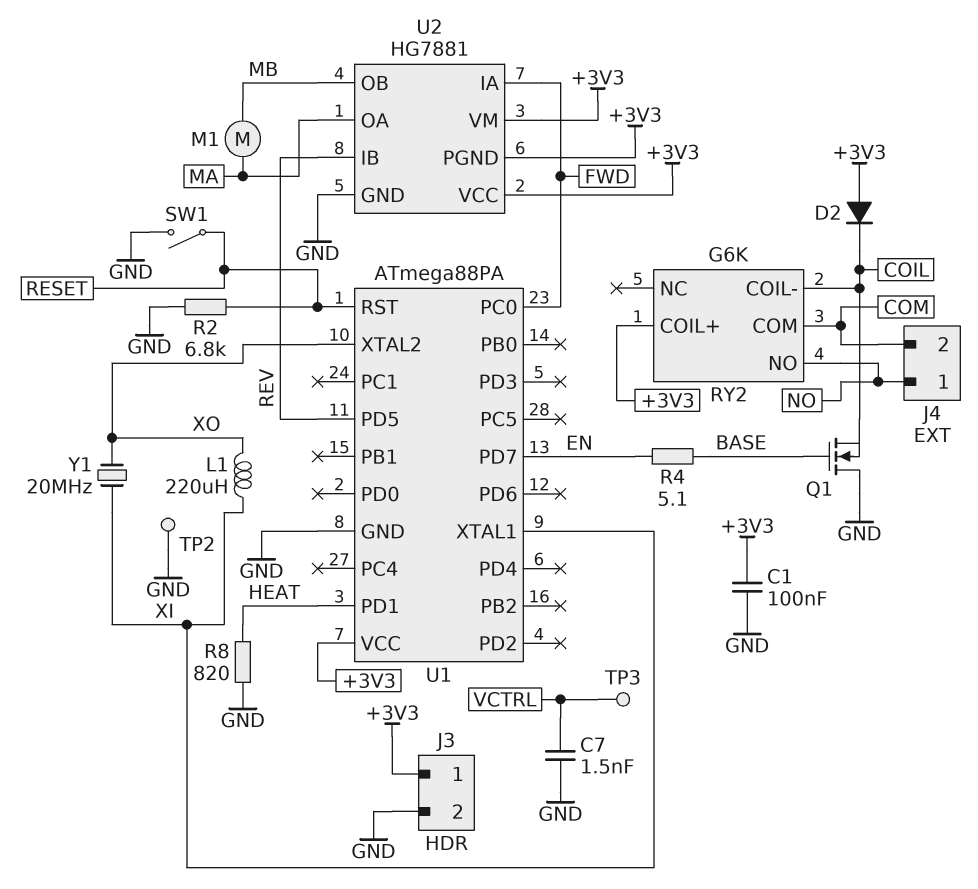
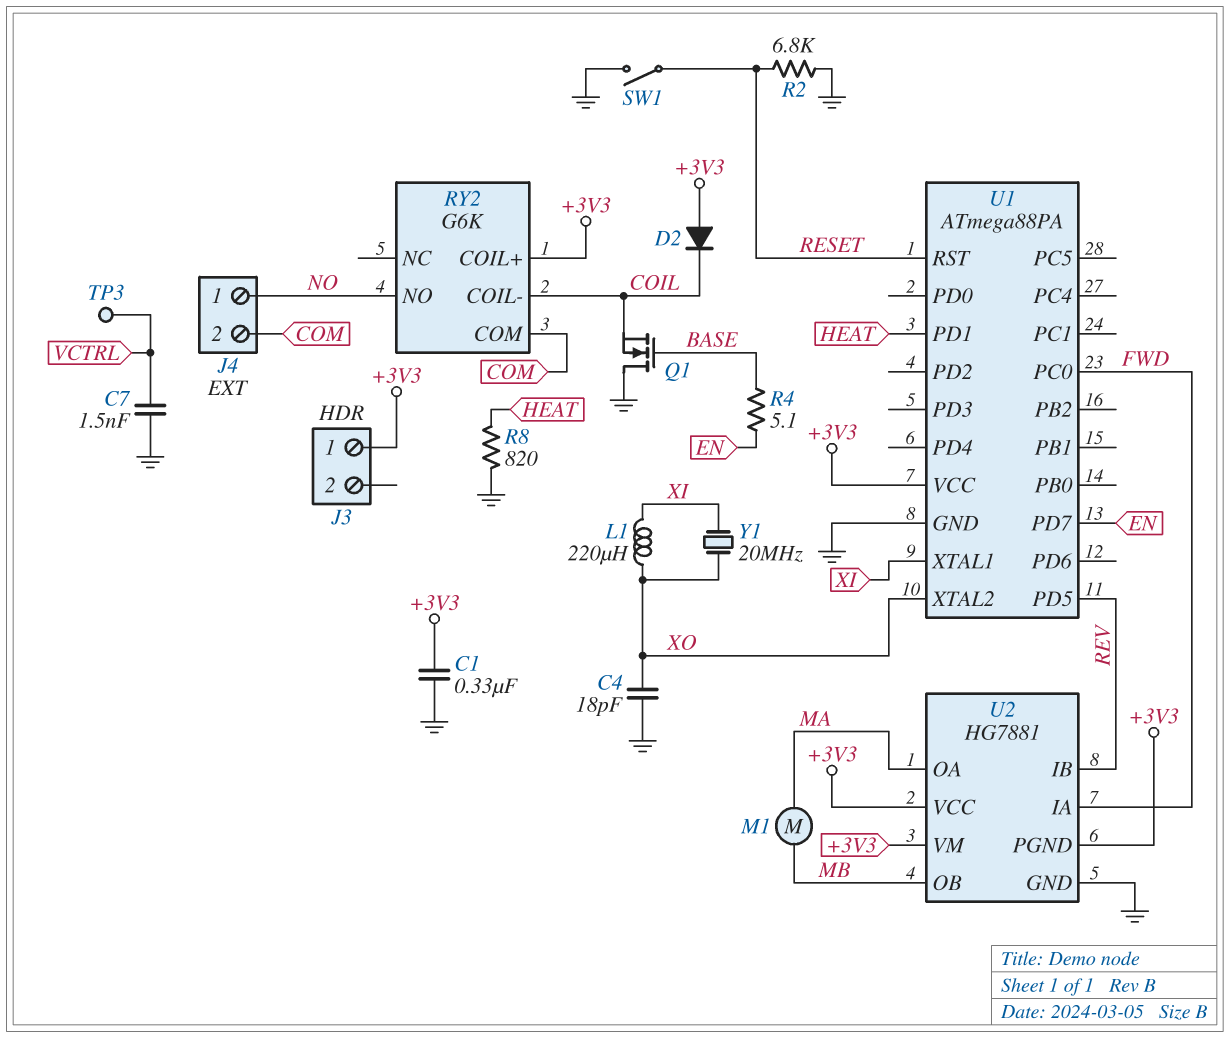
C1: 100nF (+3V3, GND) -> 330nF (+3V3, GND)
C4: none -> 18pF (GND, XO)
J3 pin 2: GND -> none
TP2: test point (GND) -> none

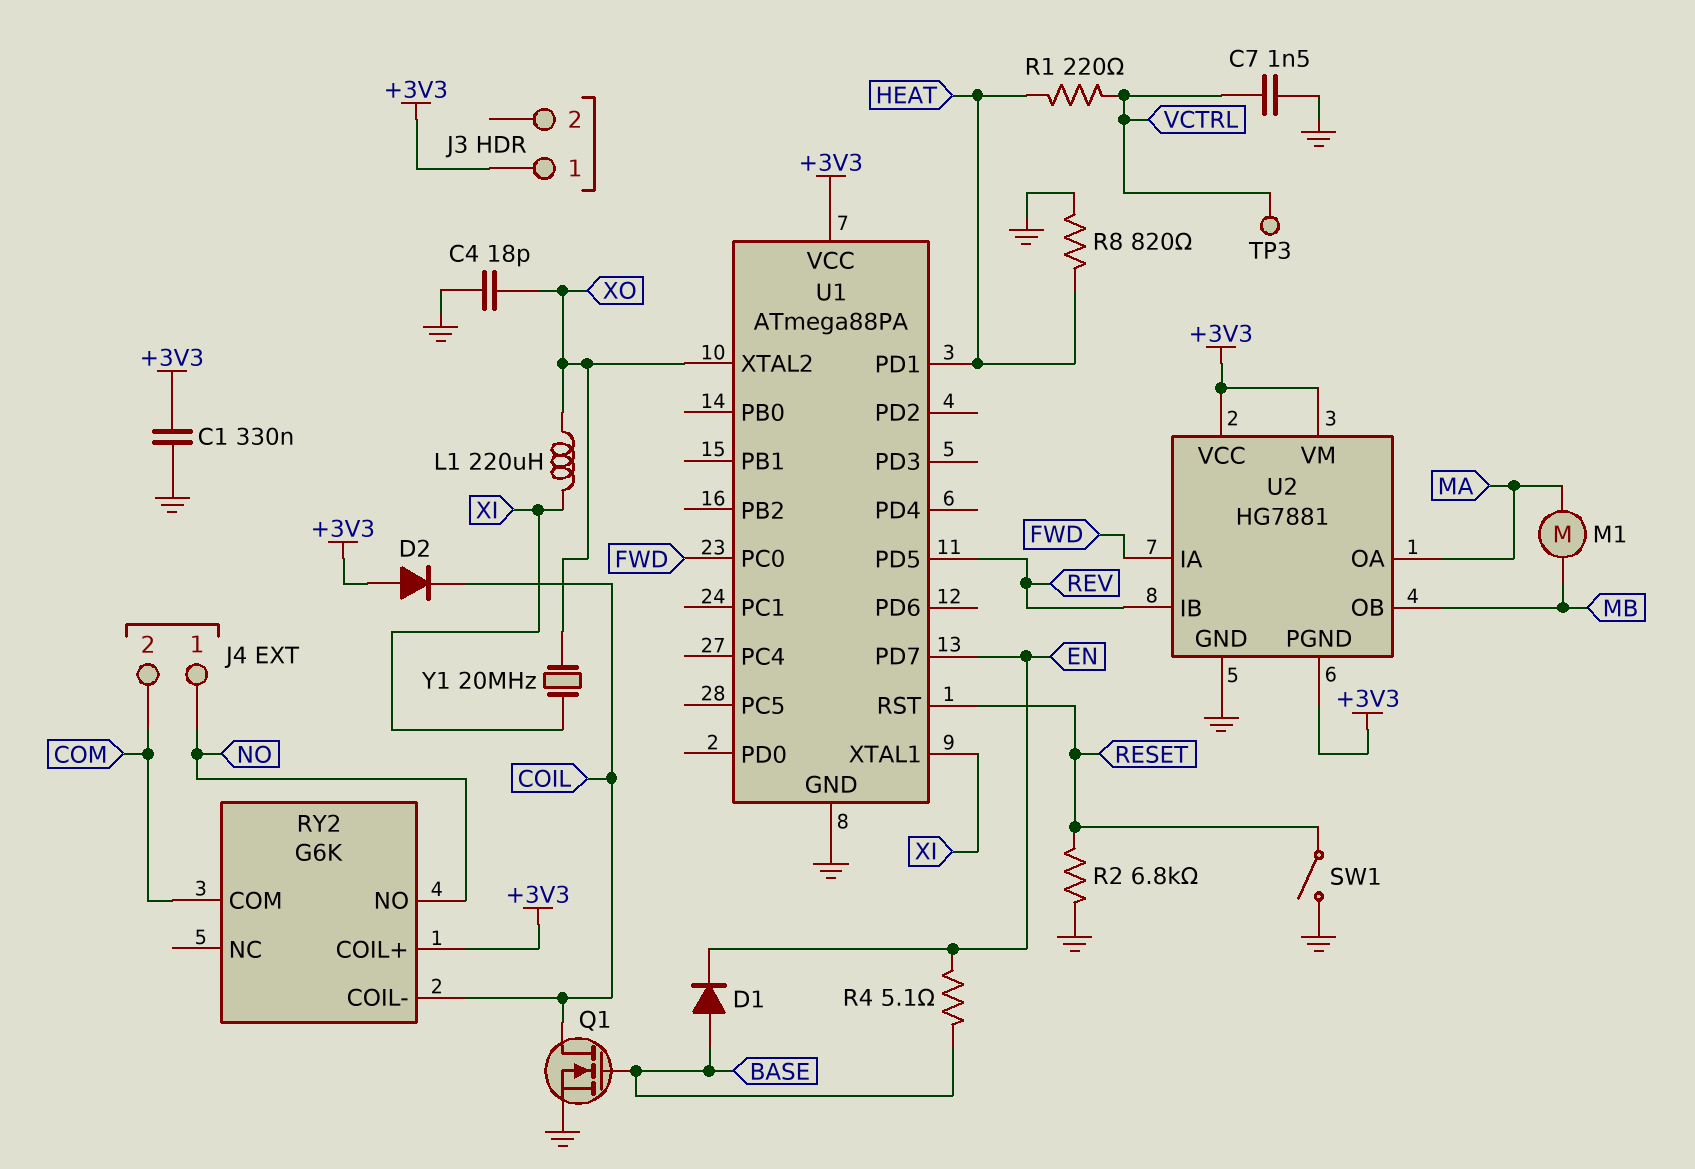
D1: none -> diode (A BASE, K EN)
Q1: NMOS (G BASE, D GND, S COIL) -> NMOS (G BASE, D COIL, S GND)
R1: none -> 220 (HEAT, VCTRL)

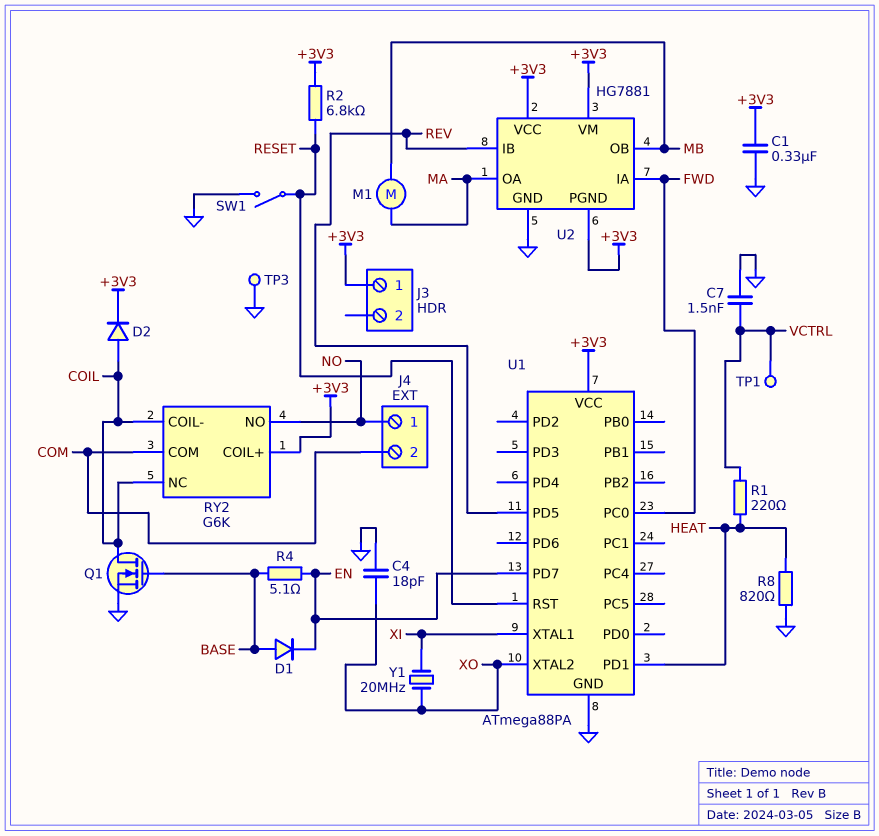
D2: diode (A +3V3, K COIL) -> diode (A COIL, K +3V3)
L1: 220uH (XI, XO) -> none
R2: 6.8k (GND, RESET) -> 6.8k (+3V3, RESET)
RY2 pin NC: none -> COIL
TP1: none -> test point (VCTRL)
TP3: test point (VCTRL) -> test point (GND)

